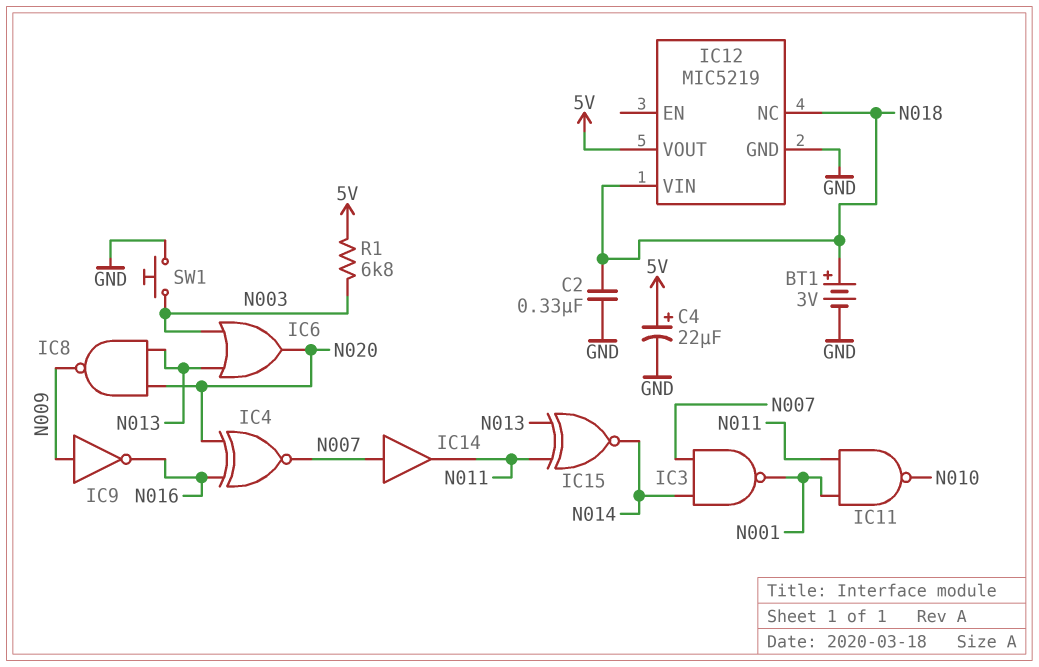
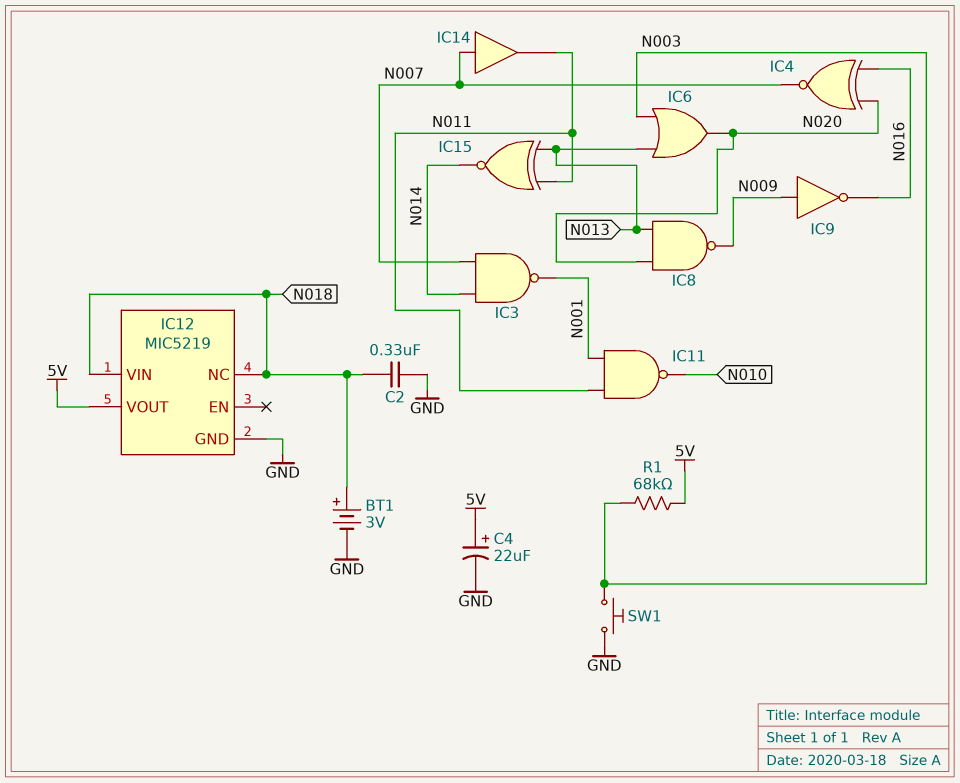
R1: 6.8k (5V, N003) -> 68k (5V, N003)

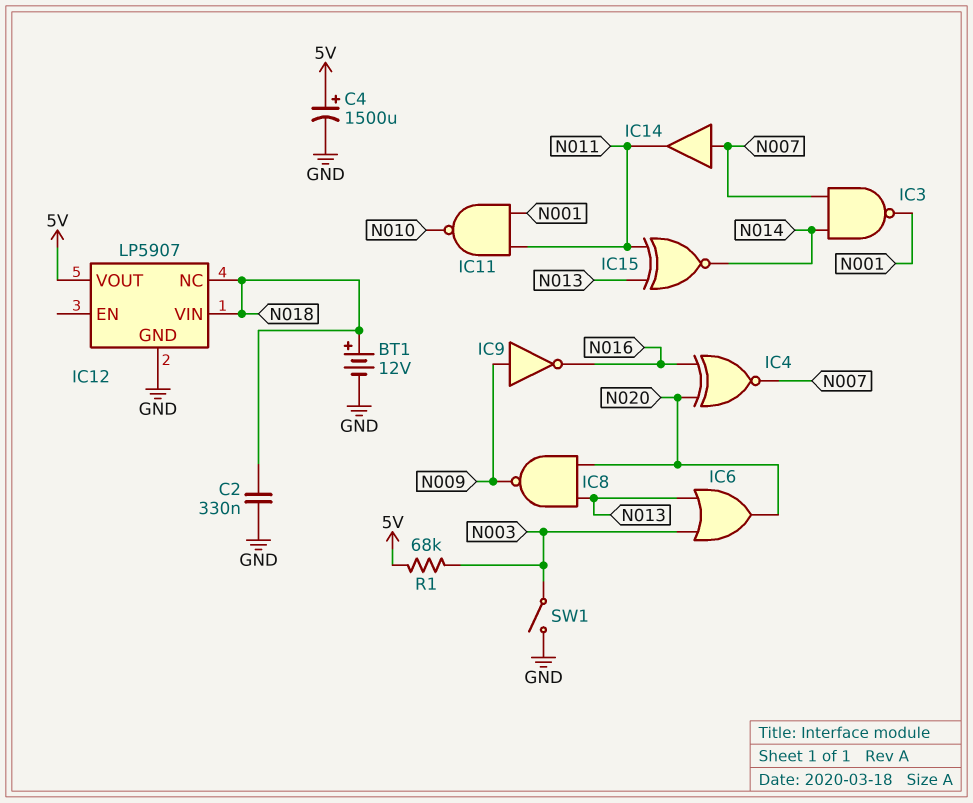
BT1: 3V (plus N018, minus GND) -> 12V (plus N018, minus GND)
C4: 22uF (plus 5V, minus GND) -> 1500uF (plus 5V, minus GND)
IC12: MIC5219 -> LP5907
SW1: button (GND, N003) -> switch (GND, N003)

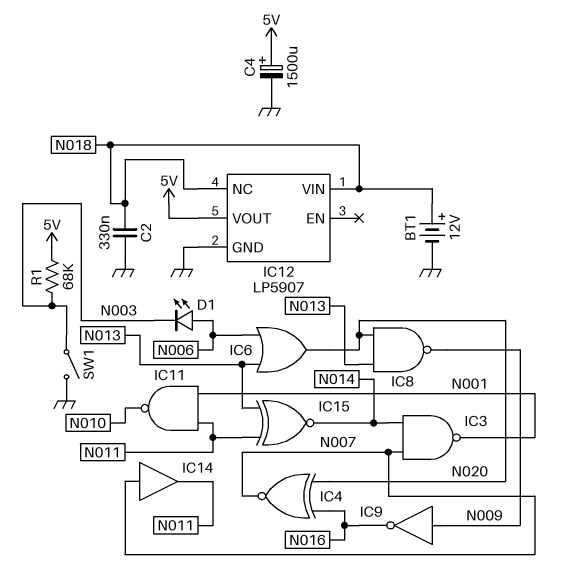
D1: none -> LED (A N006, K N003)
IC6: OR (in N003, in N013, out N020) -> OR (in N006, in N013, out N020)

